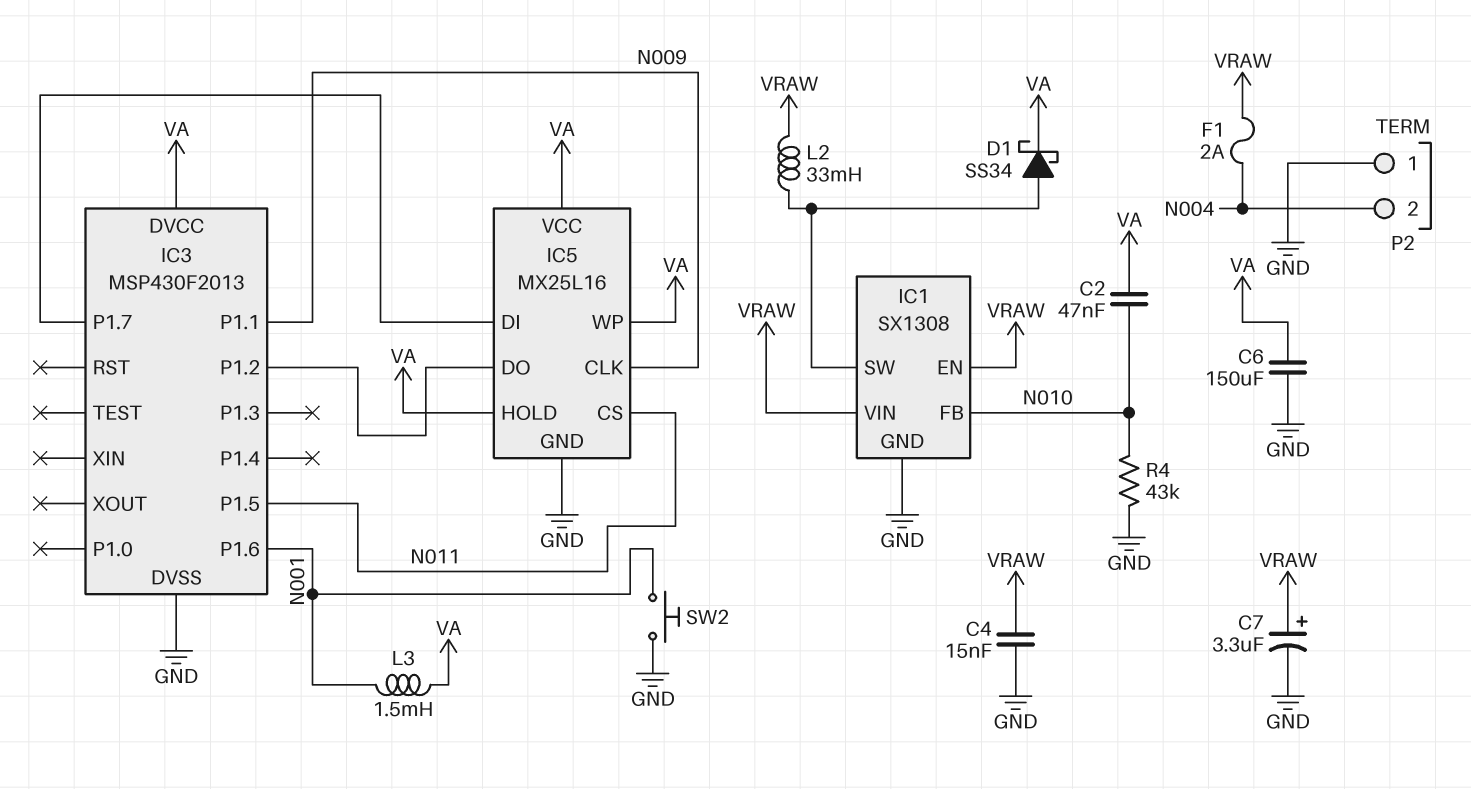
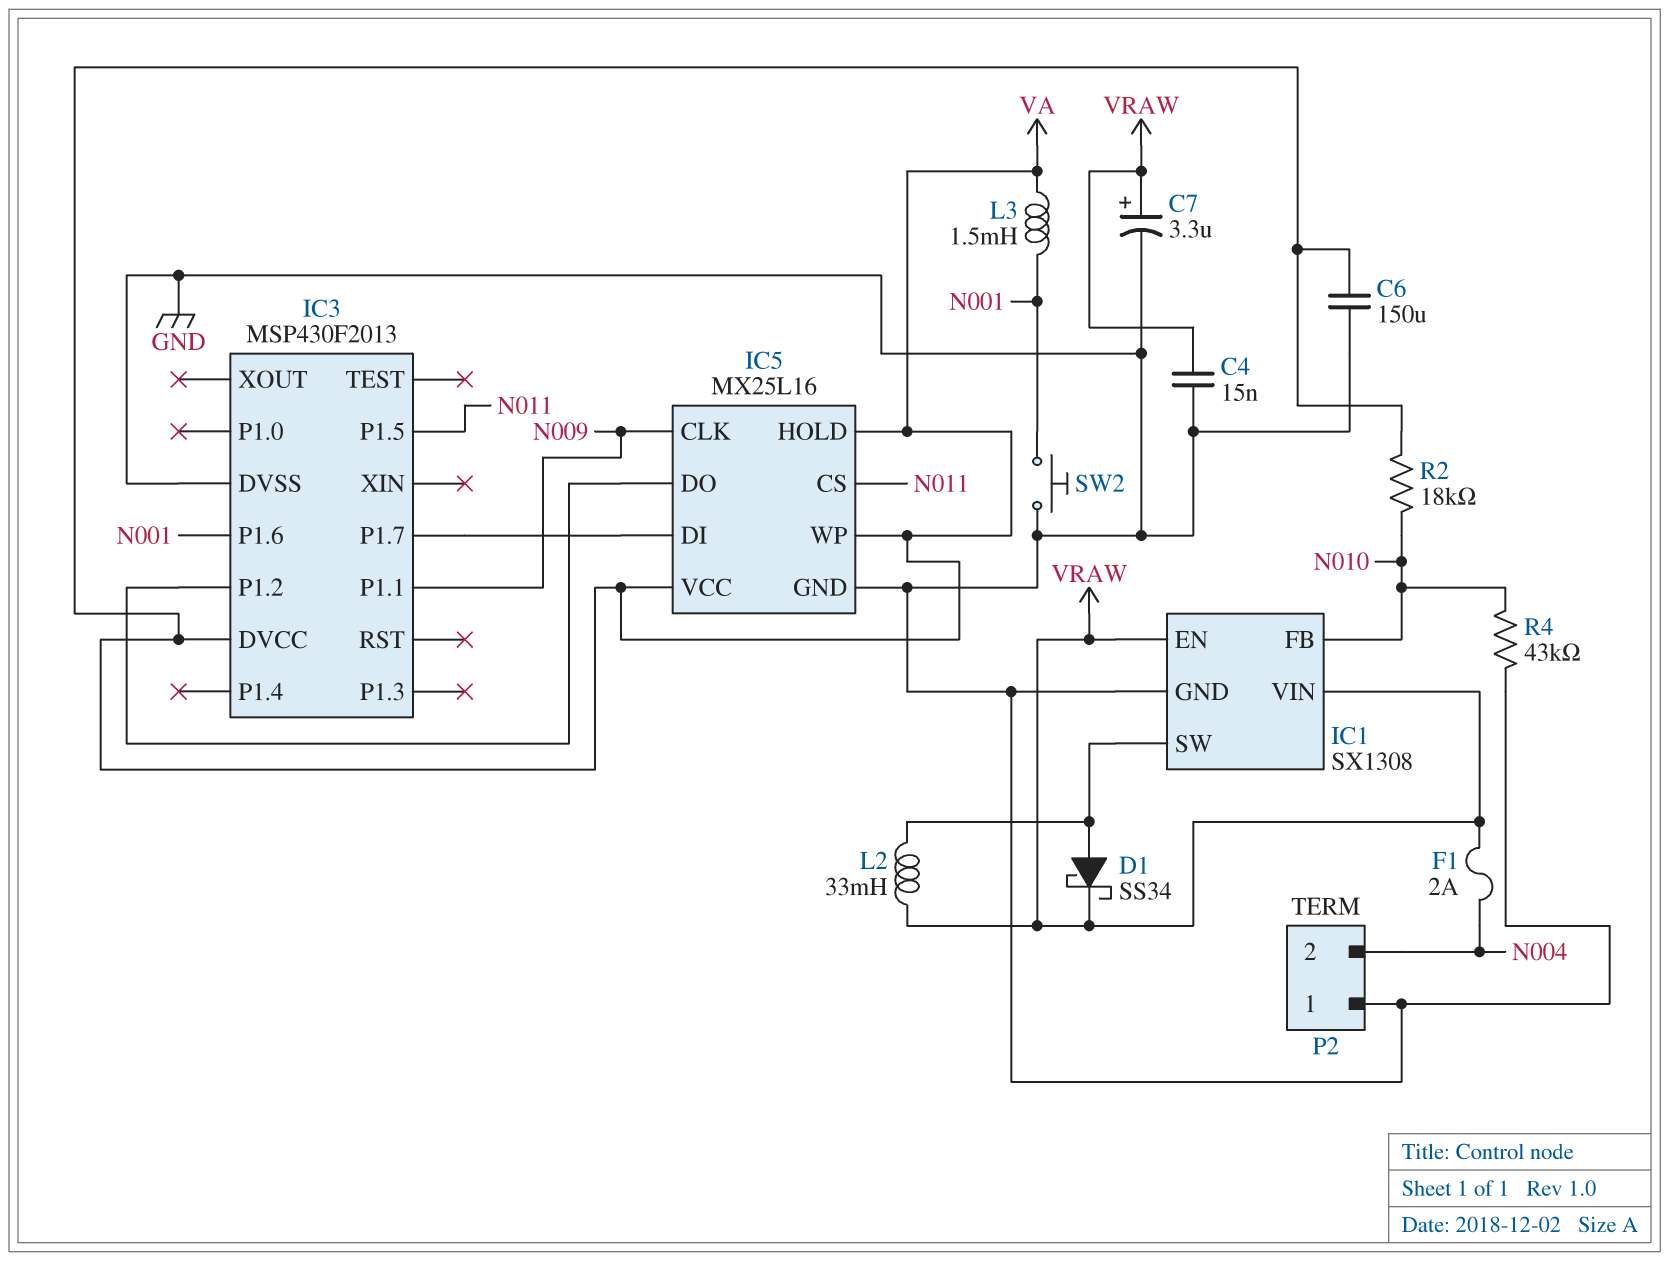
C2: 47nF (N010, VA) -> none
D1: schottky SS34 (A IC1/SW, K VA) -> schottky SS34 (A IC1/SW, K VRAW)
R2: none -> 18k (N010, VA)

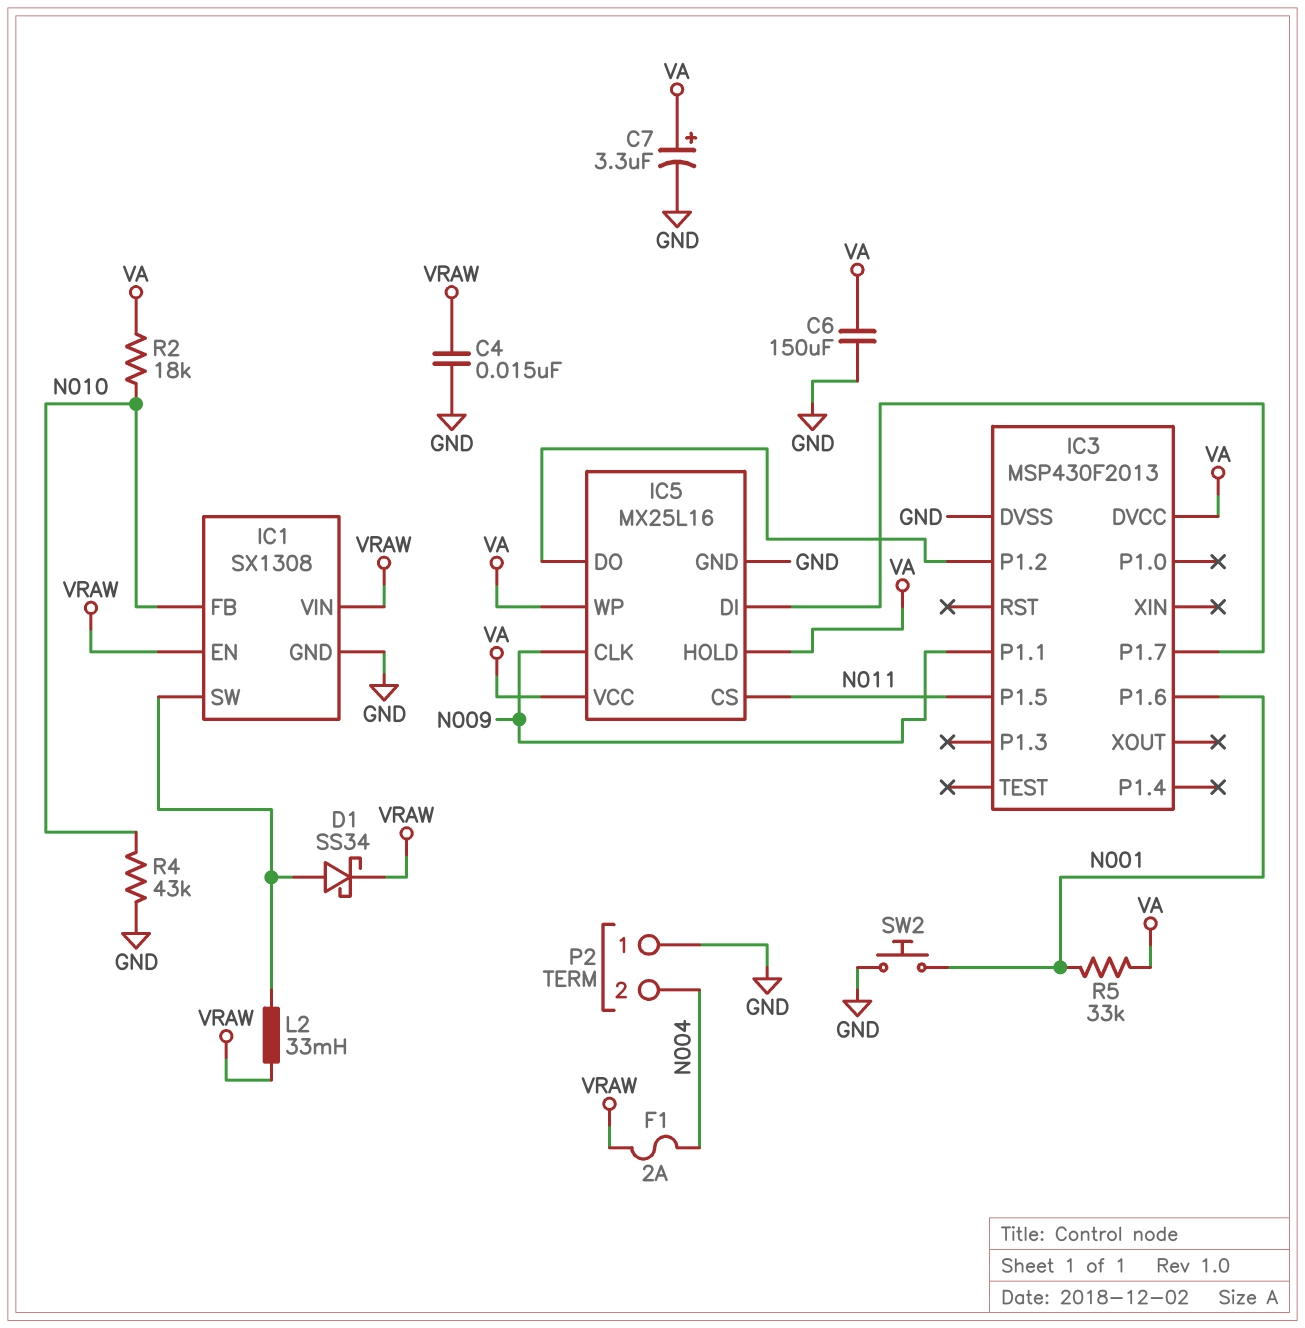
C7: 3.3uF (plus VRAW, minus GND) -> 3.3uF (plus VA, minus GND)
L3: 1.5mH (N001, VA) -> none
R5: none -> 33k (N001, VA)

